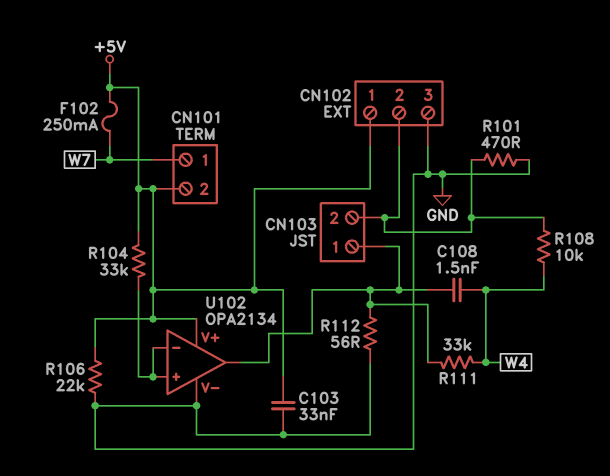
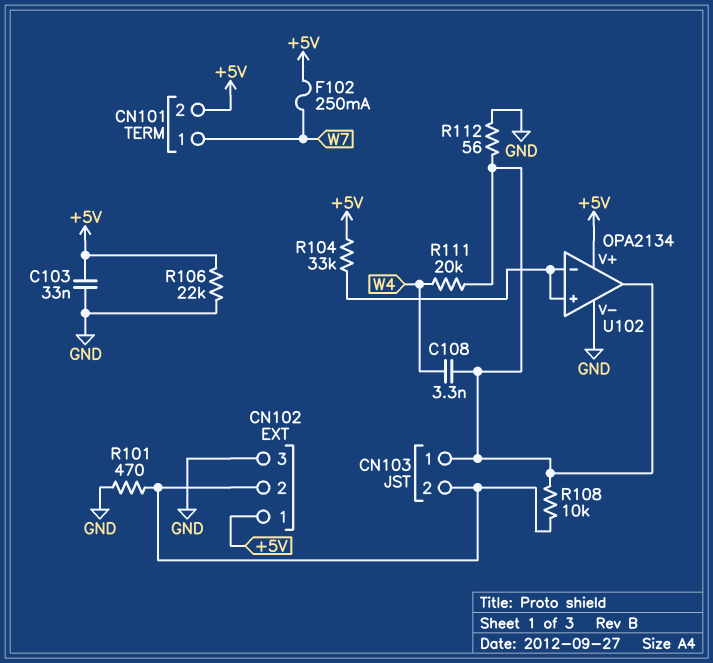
C108: 1.5nF (CN103/1, W4) -> 3.3nF (CN103/1, W4)
R108: 10k (CN102/2, W4) -> 10k (CN102/2, CN103/1)
R111: 33k (CN103/1, W4) -> 20k (CN103/1, W4)

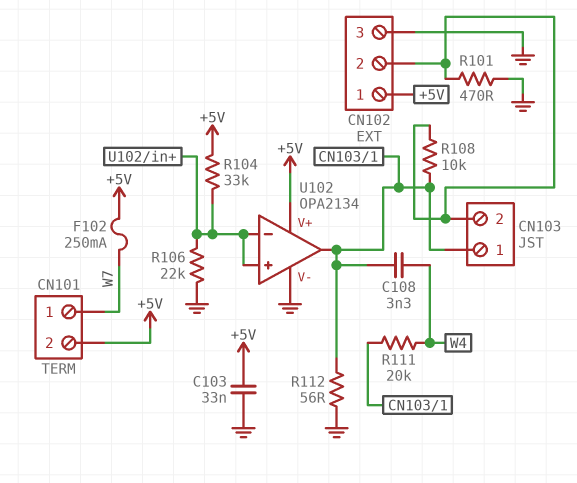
R106: 22k (+5V, GND) -> 22k (GND, U102/in+)

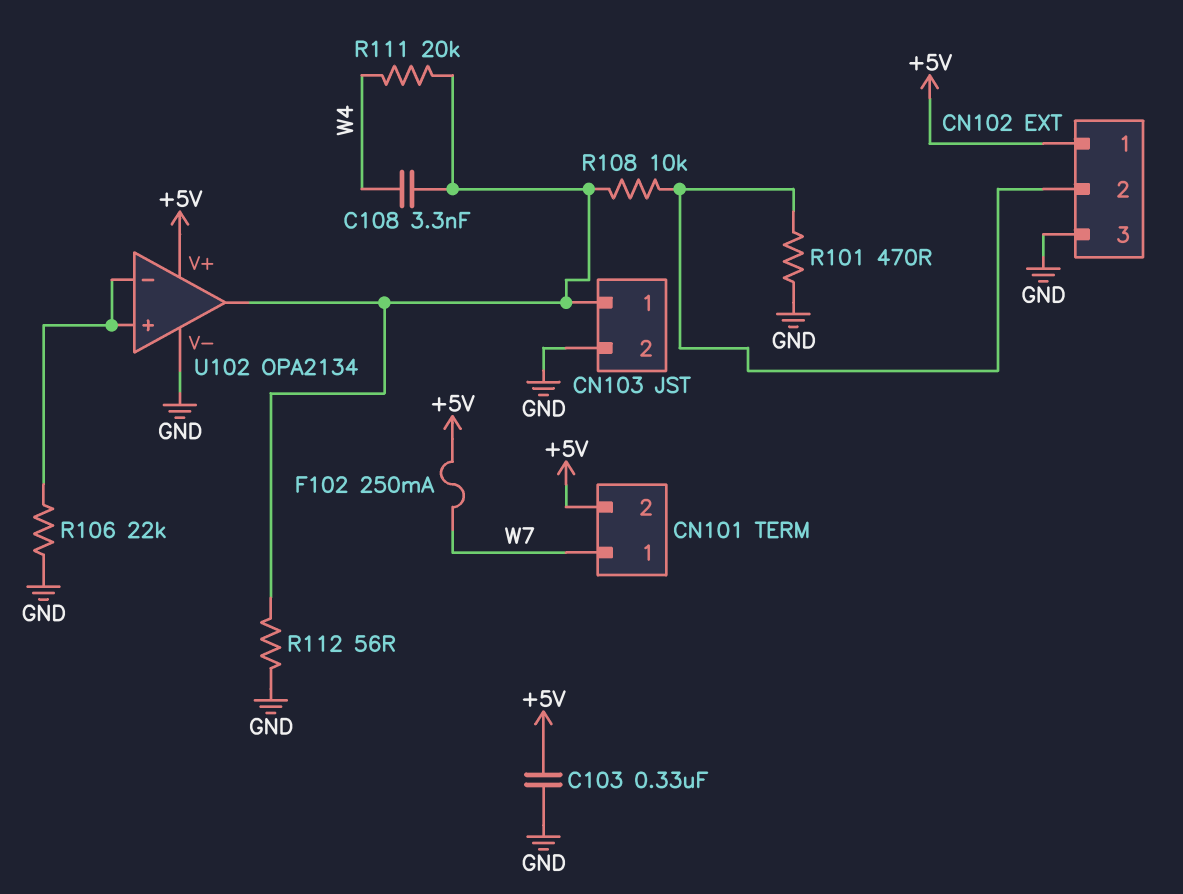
C103: 33nF (+5V, GND) -> 330nF (+5V, GND)
CN103 pin 2: CN102/2 -> GND
R104: 33k (+5V, U102/in+) -> none

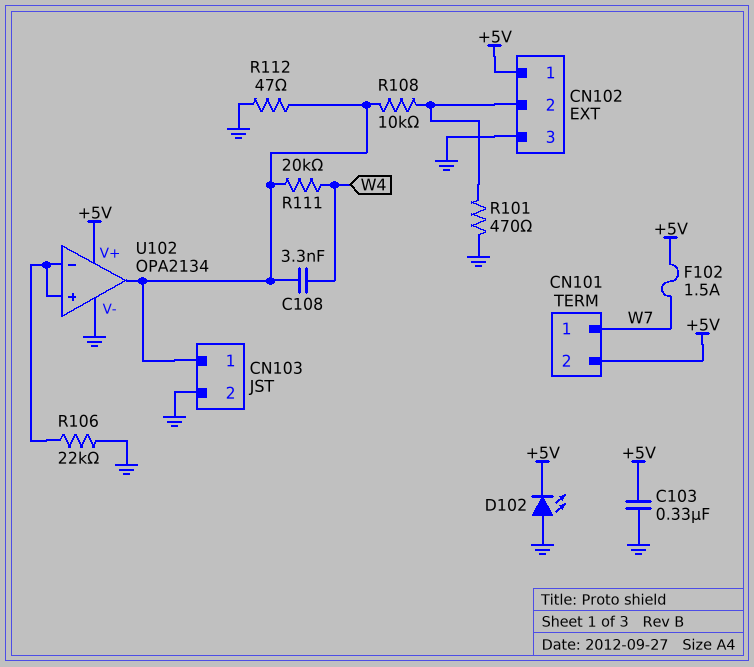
D102: none -> LED (A GND, K +5V)
F102: 250mA (+5V, W7) -> 1.5A (+5V, W7)
R112: 56 (CN103/1, GND) -> 47 (CN103/1, GND)

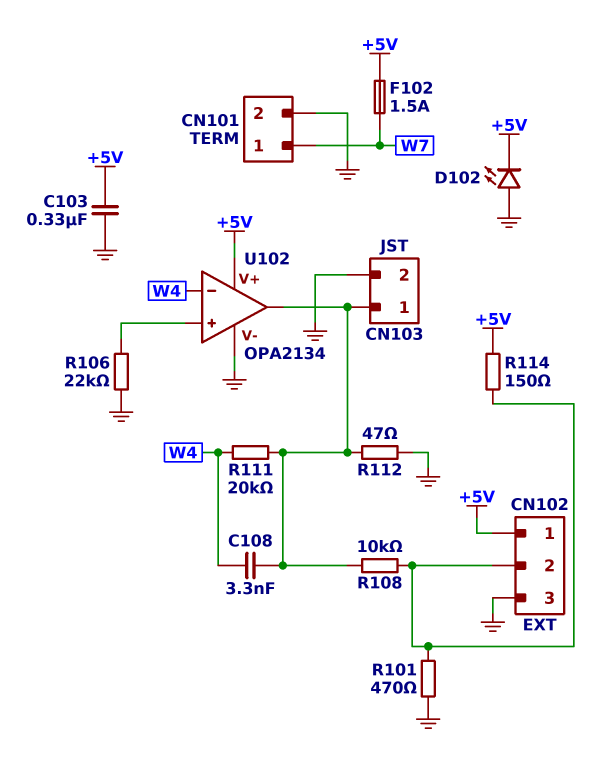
CN101 pin 2: +5V -> GND
R114: none -> 150 (+5V, CN102/2)
U102 pin in-: U102/in+ -> W4

